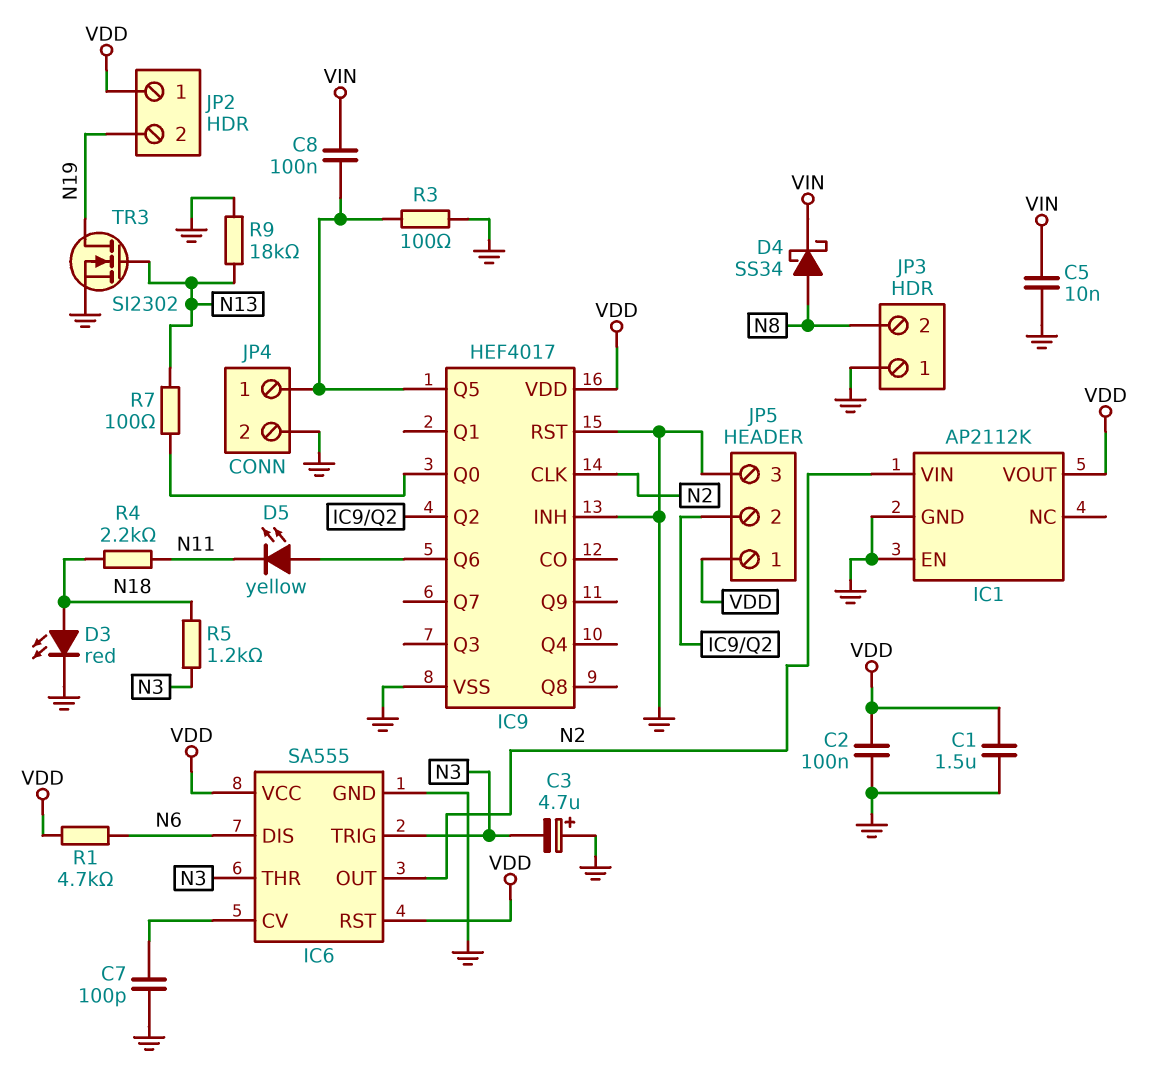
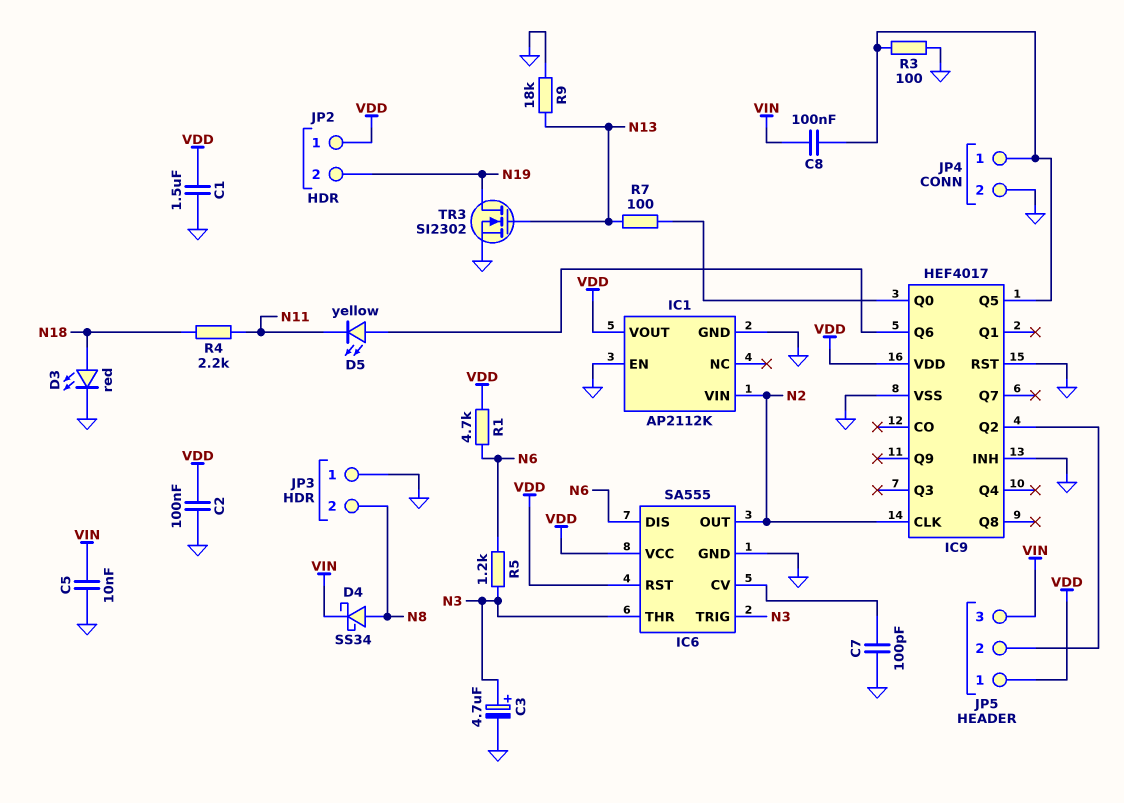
C3: 4.7uF (plus GND, minus N3) -> 4.7uF (plus N3, minus GND)
JP5 pin 3: GND -> VIN
R5: 1.2k (N3, N18) -> 1.2k (N3, N6)

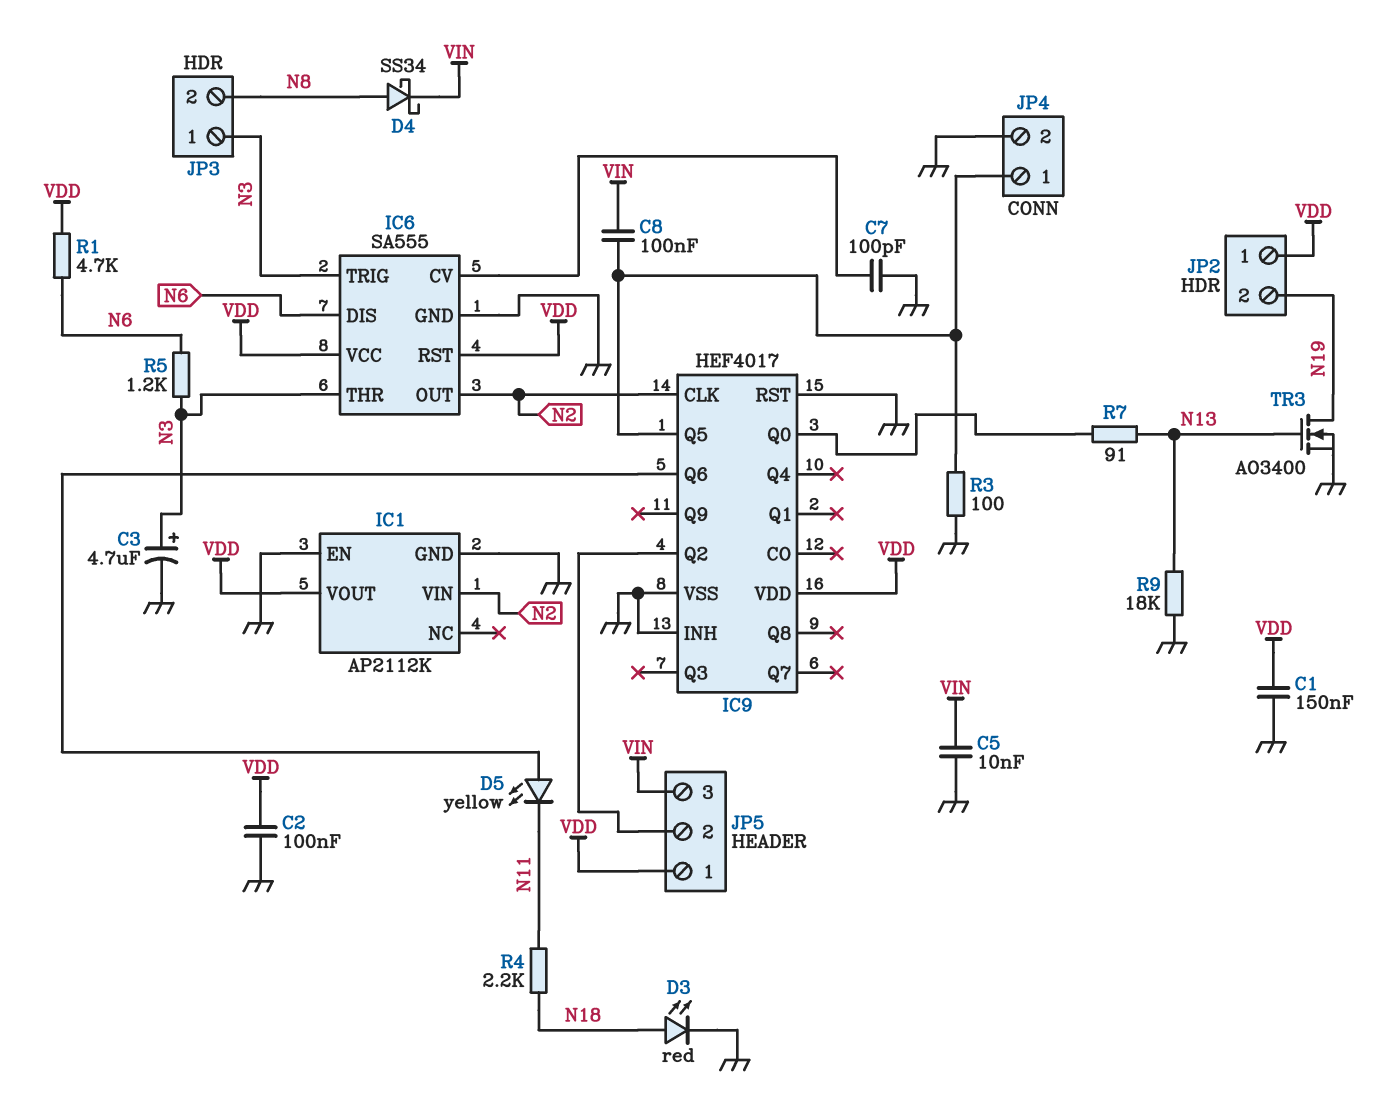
C1: 1.5uF (GND, VDD) -> 150nF (GND, VDD)
JP3 pin 1: GND -> N3
R7: 100 (IC9/Q0, N13) -> 91 (IC9/Q0, N13)
TR3: NMOS SI2302 (G N13, D N19, S GND) -> NMOS AO3400 (G N13, D N19, S GND)

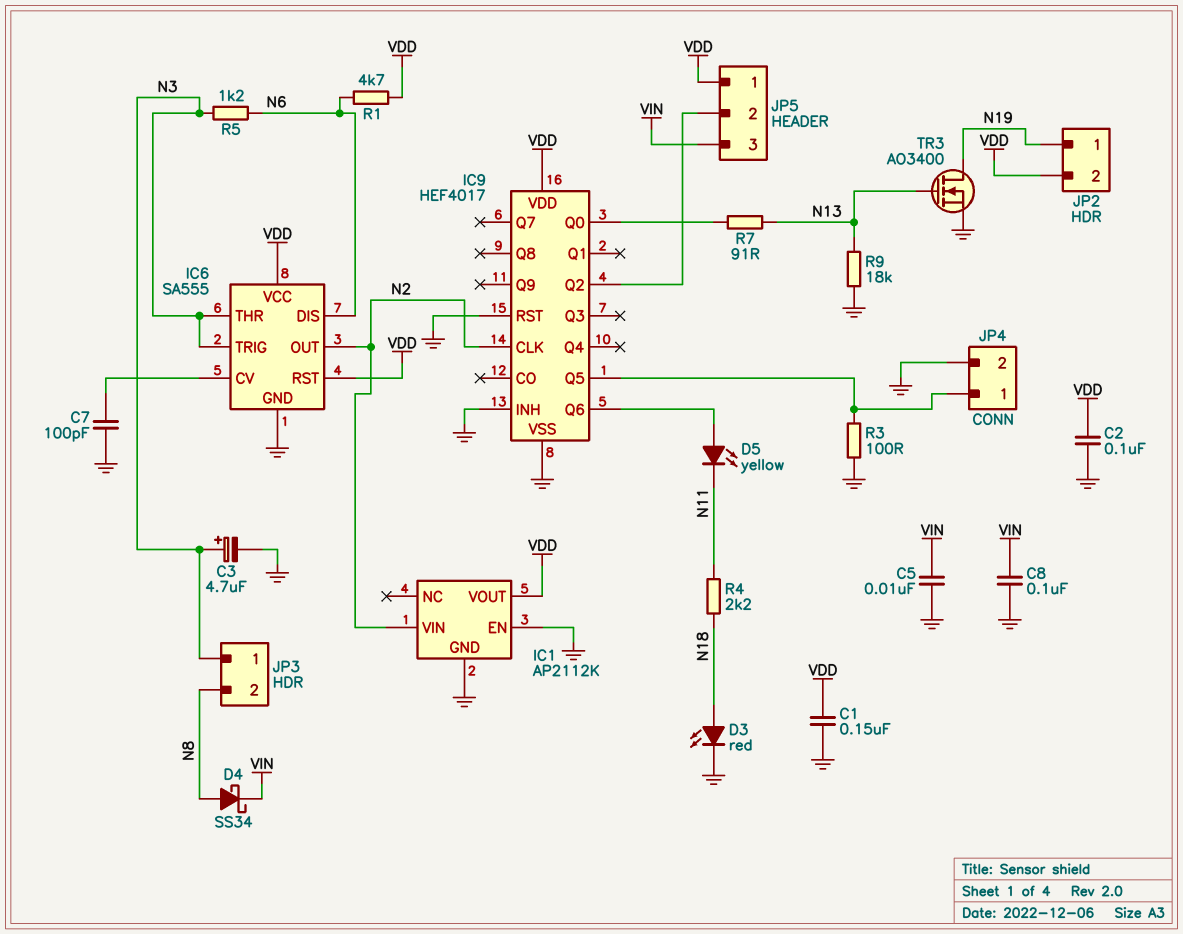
C8: 100nF (IC9/Q5, VIN) -> 100nF (GND, VIN)
JP2 pin 1: VDD -> N19
JP2 pin 2: N19 -> VDD

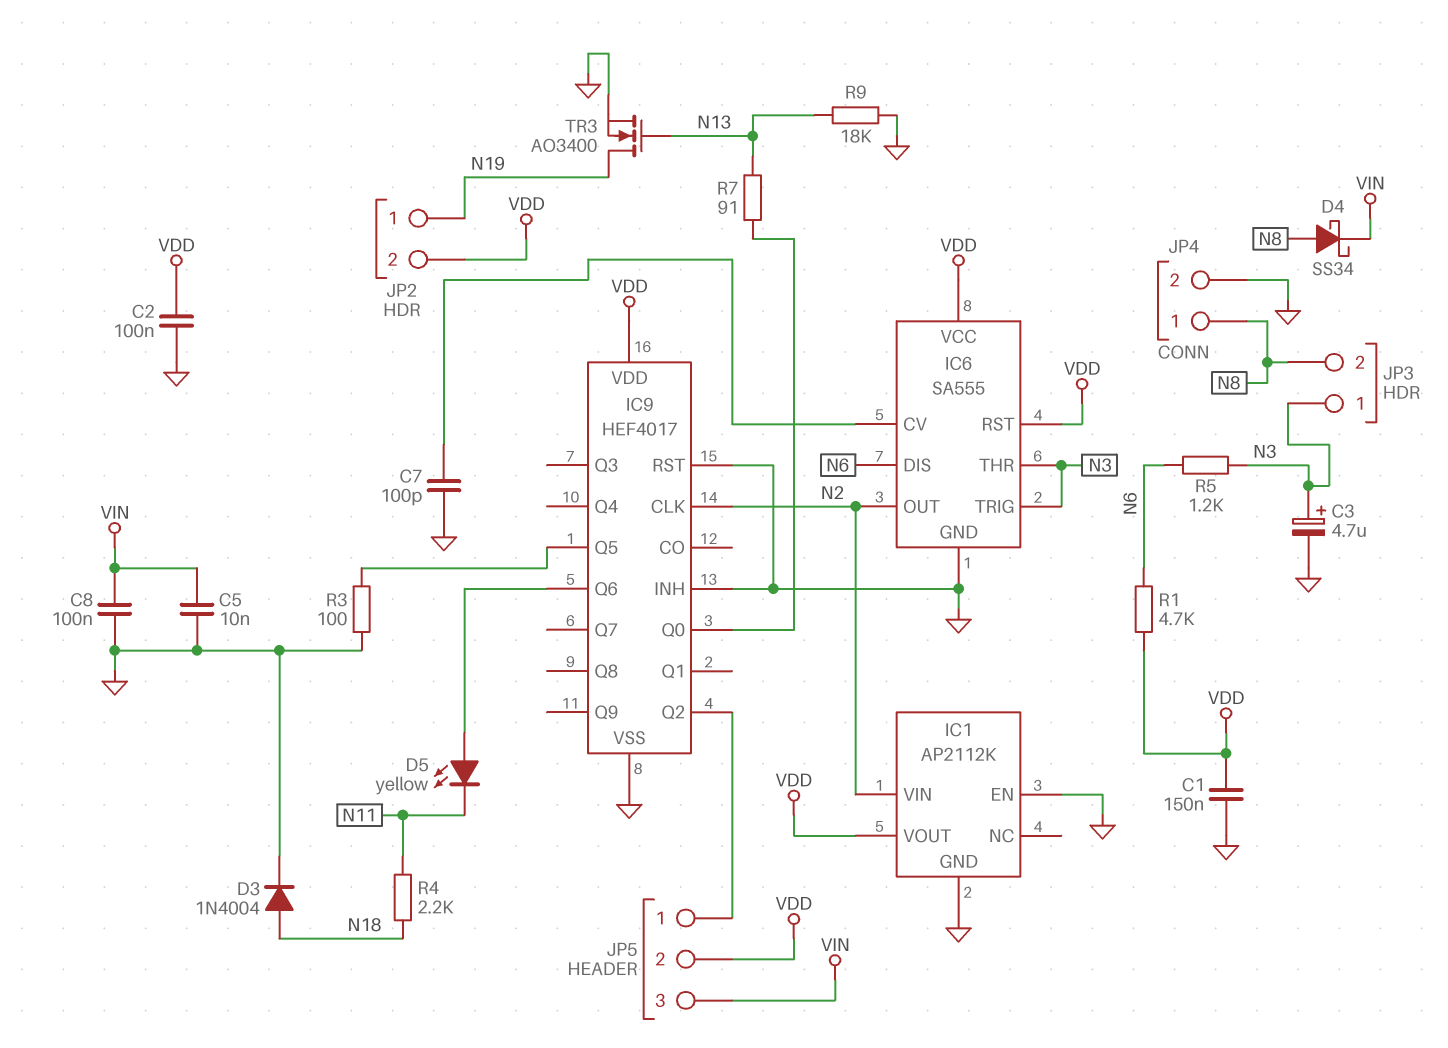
D3: LED red (A N18, K GND) -> diode 1N4004 (A N18, K GND)
JP4 pin 1: IC9/Q5 -> N8
JP5 pin 1: VDD -> IC9/Q2
JP5 pin 2: IC9/Q2 -> VDD

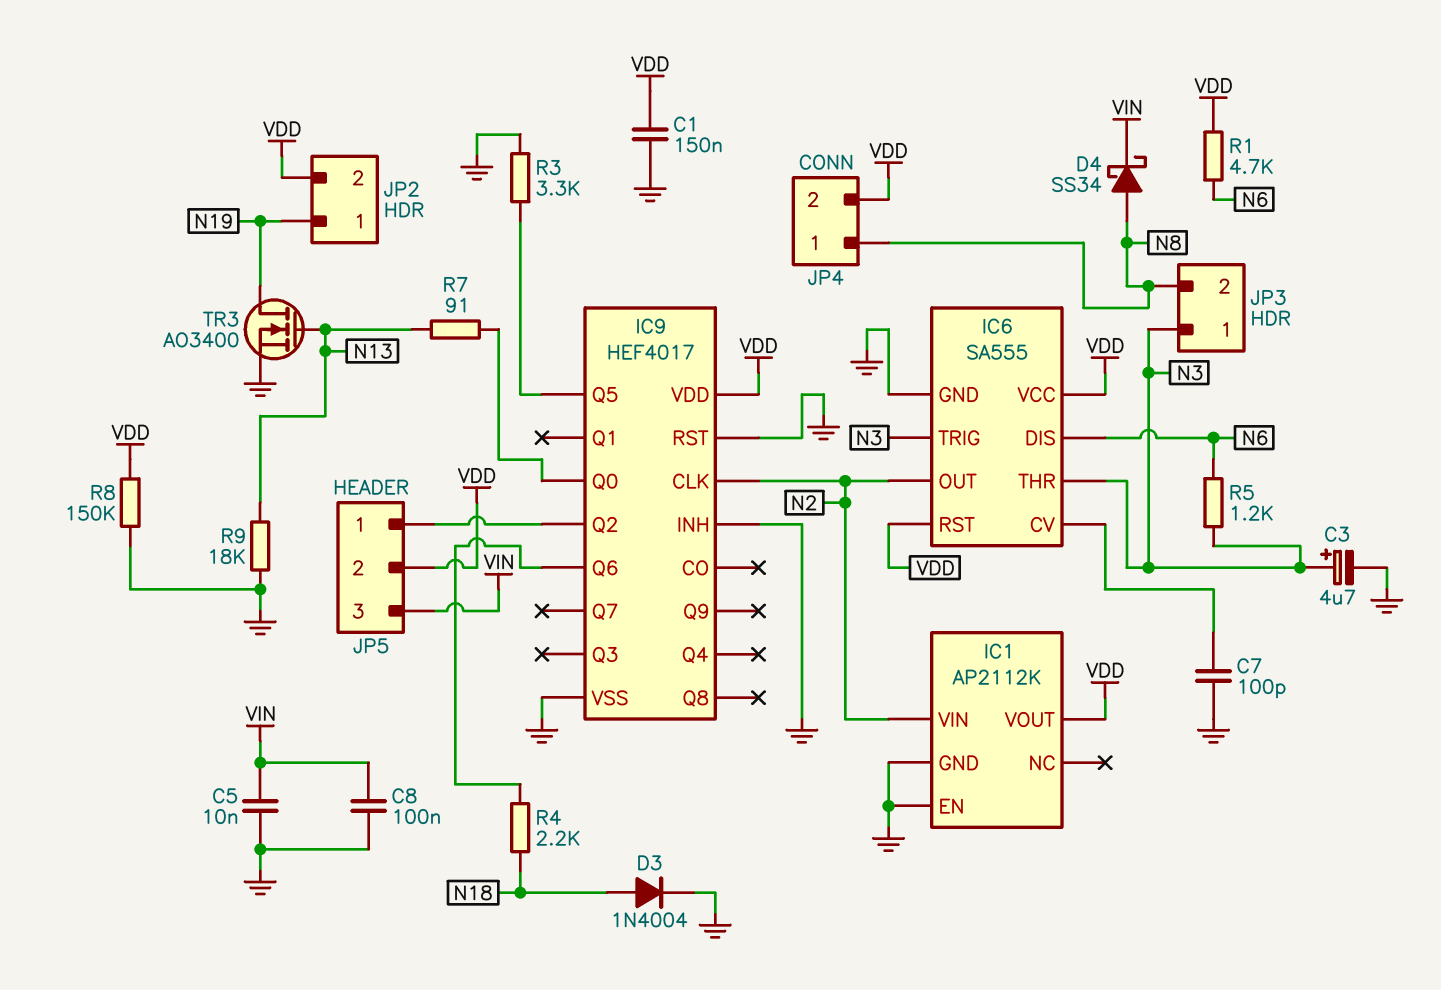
C2: 100nF (GND, VDD) -> none
D5: LED yellow (A IC9/Q6, K N11) -> none
JP4 pin 2: GND -> VDD
R3: 100 (GND, IC9/Q5) -> 3.3k (GND, IC9/Q5)
R4: 2.2k (N11, N18) -> 2.2k (IC9/Q6, N18)
R8: none -> 150k (GND, VDD)

